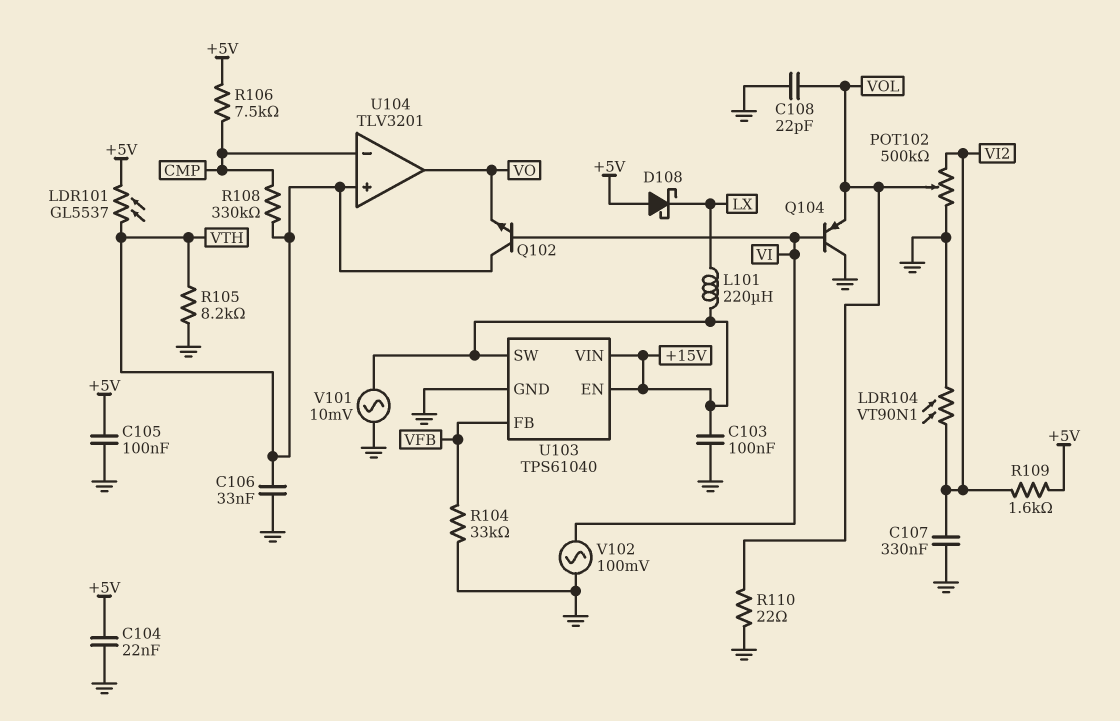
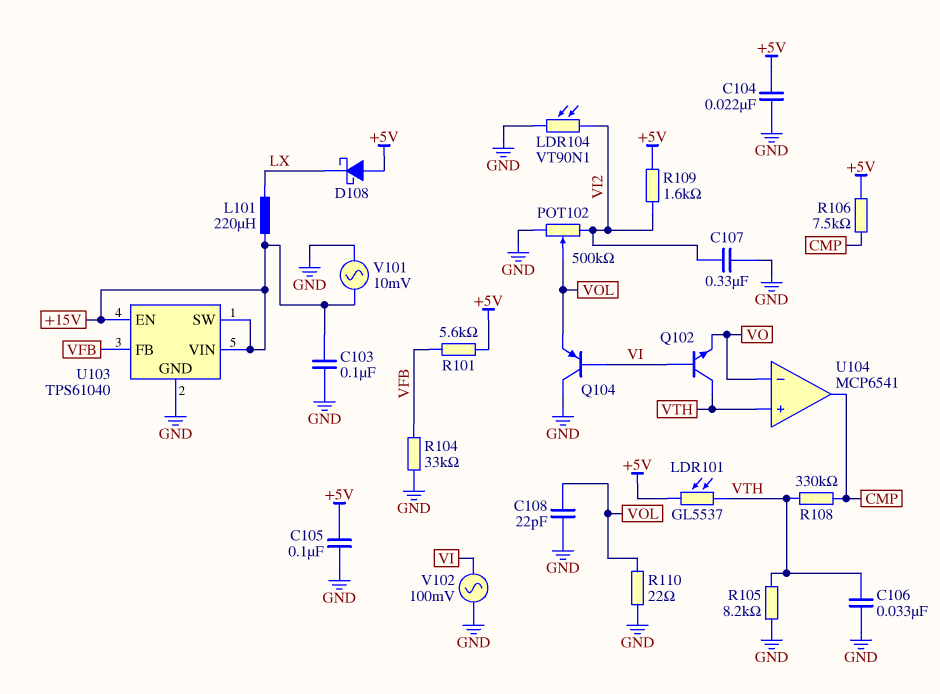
R101: none -> 5.6k (+5V, VFB)
U104: TLV3201 -> MCP6541
U104 pin in-: CMP -> VO
U104 pin out: VO -> CMP

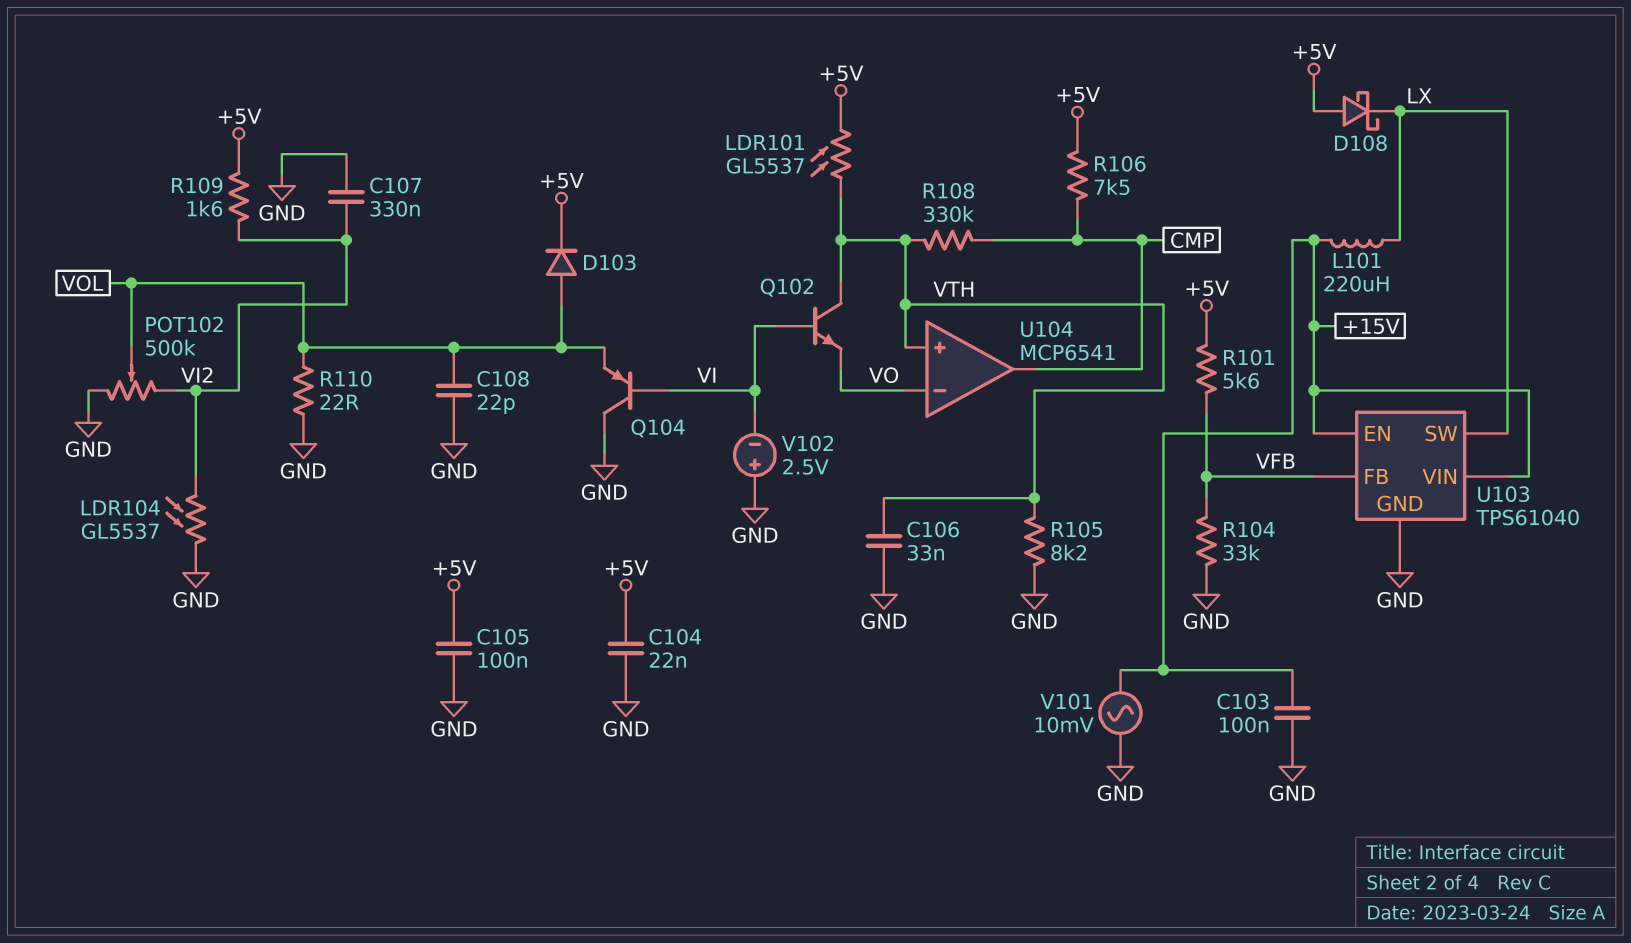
D103: none -> diode (A VOL, K +5V)
LDR104: VT90N1 (GND, VI2) -> GL5537 (GND, VI2)
U103 pin SW: +15V -> LX
V102: AC 100mV (GND, VI) -> 2.5V (plus GND, minus VI)

